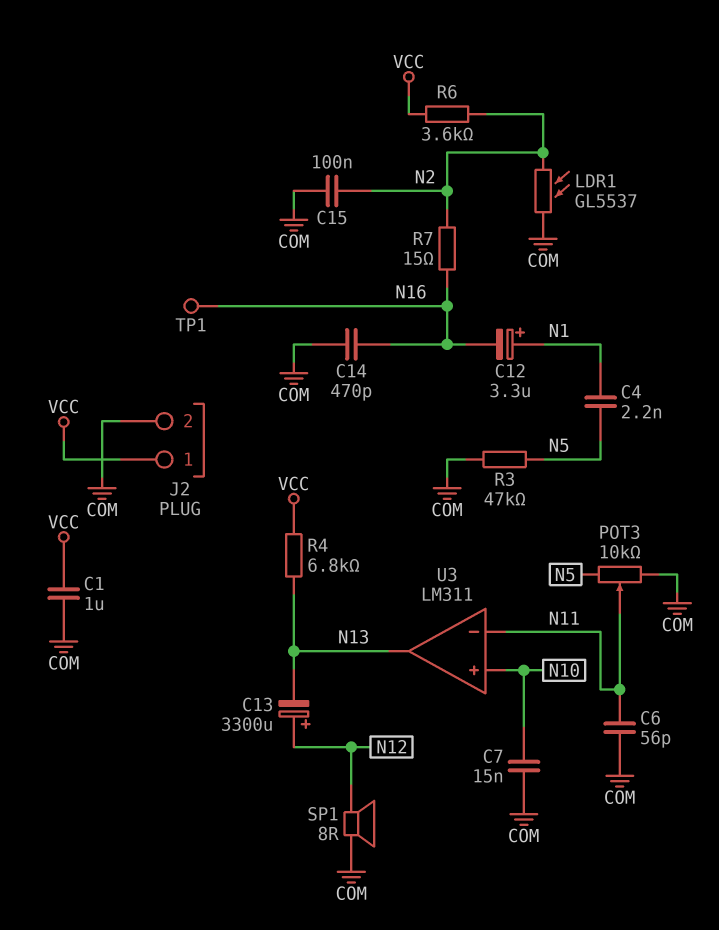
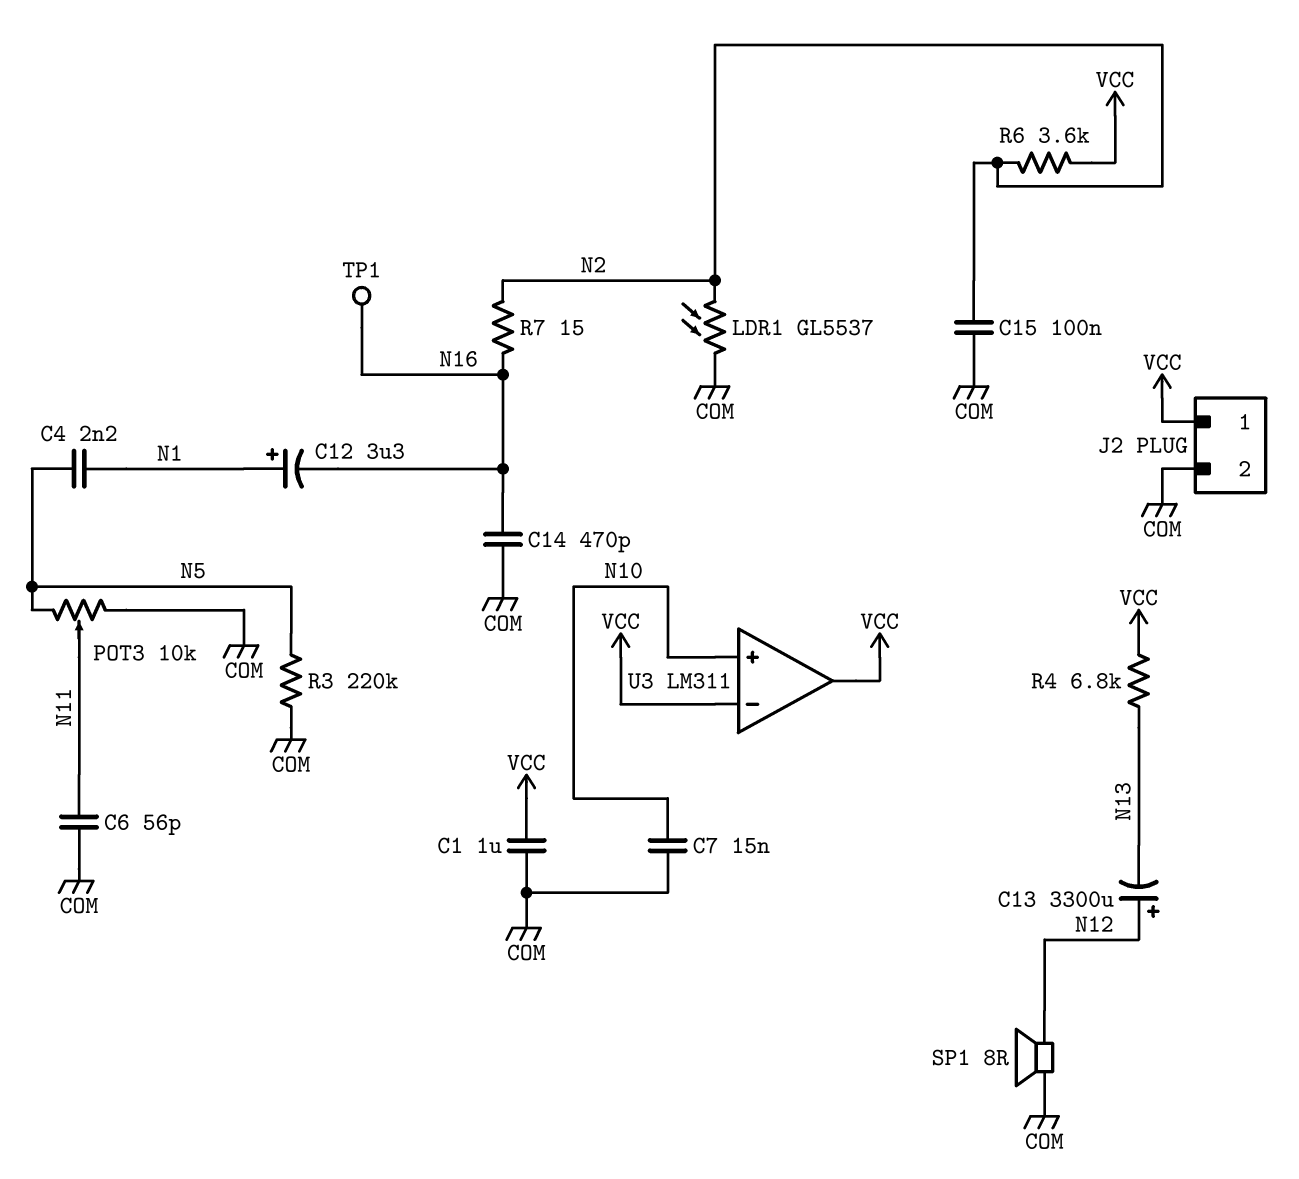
R3: 47k (COM, N5) -> 220k (COM, N5)
U3 pin in-: N11 -> VCC
U3 pin out: N13 -> VCC

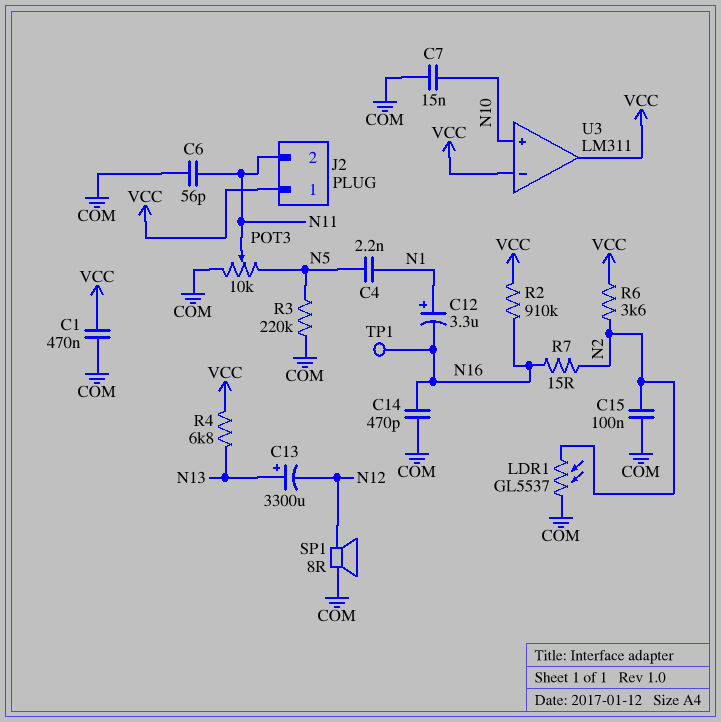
C1: 1uF (COM, VCC) -> 470nF (COM, VCC)
C13: 3300uF (plus N12, minus N13) -> 3300uF (plus N13, minus N12)
J2 pin 2: COM -> N11
R2: none -> 910k (N16, VCC)

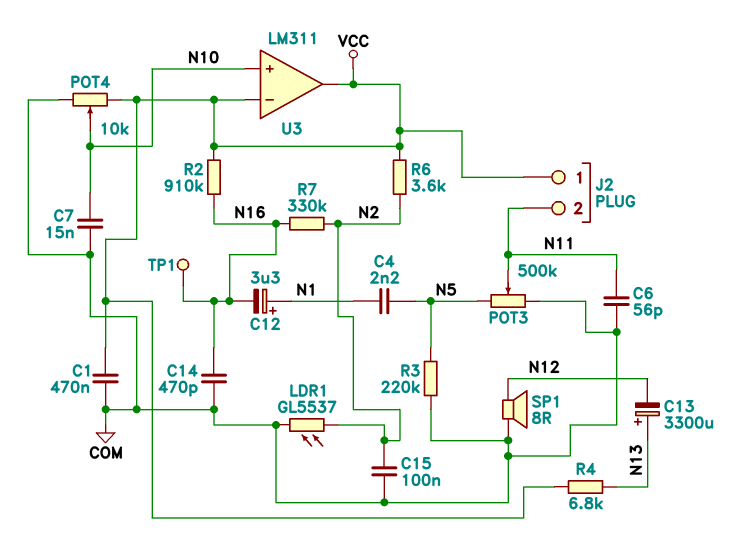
POT3: 10k (COM, N5, wiper N11) -> 500k (COM, N5, wiper N11)
POT4: none -> 10k (COM, VCC, wiper N10)
R7: 15 (N2, N16) -> 330k (N2, N16)

